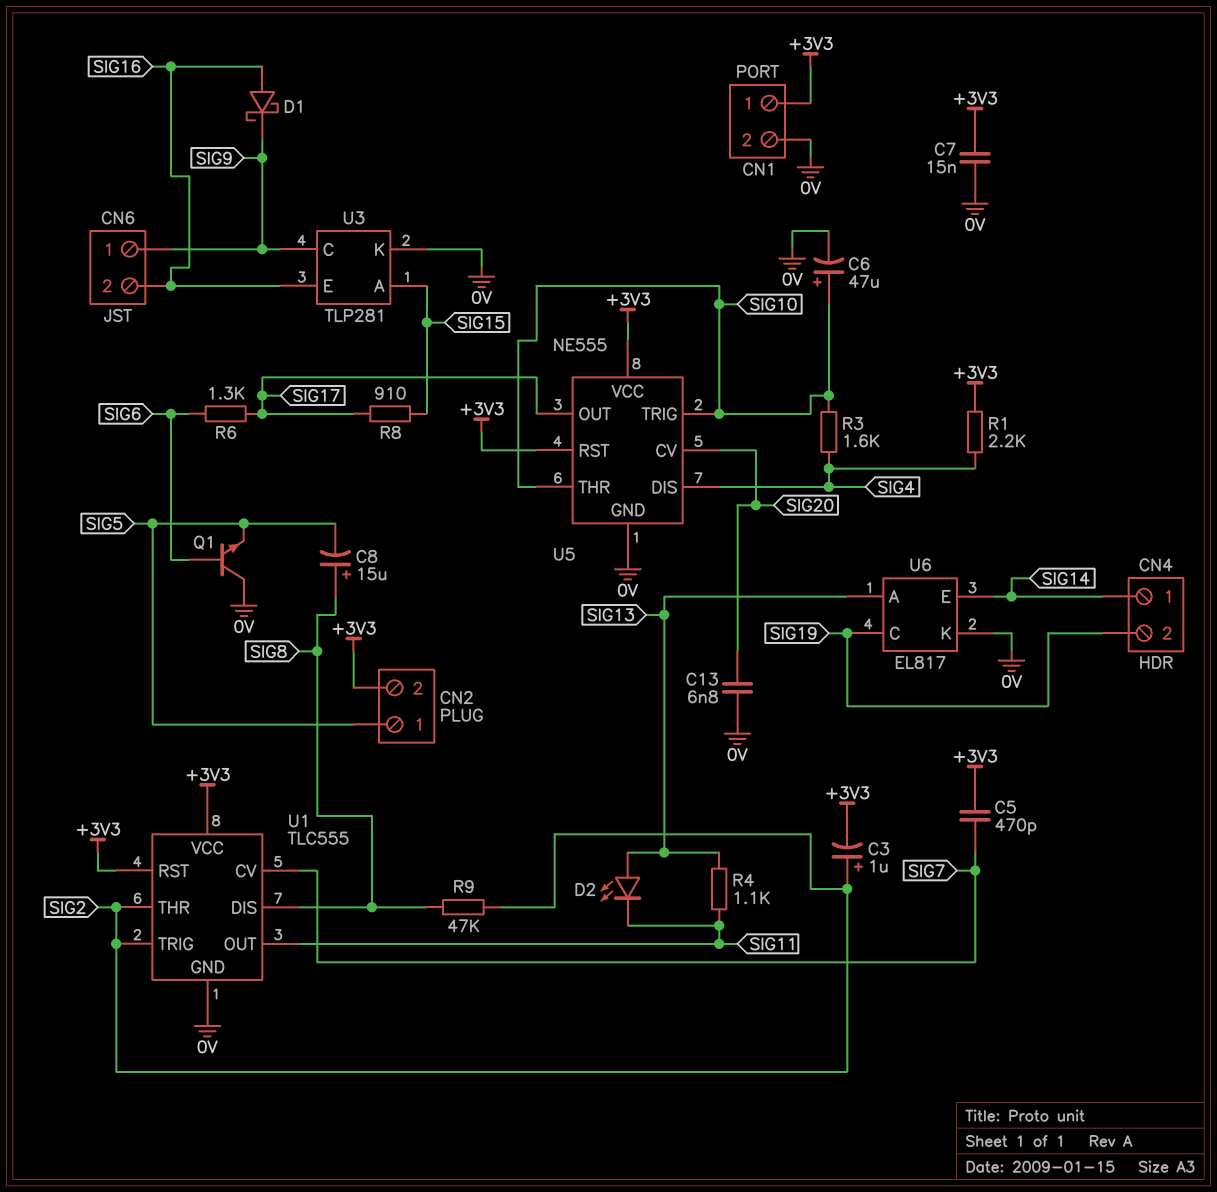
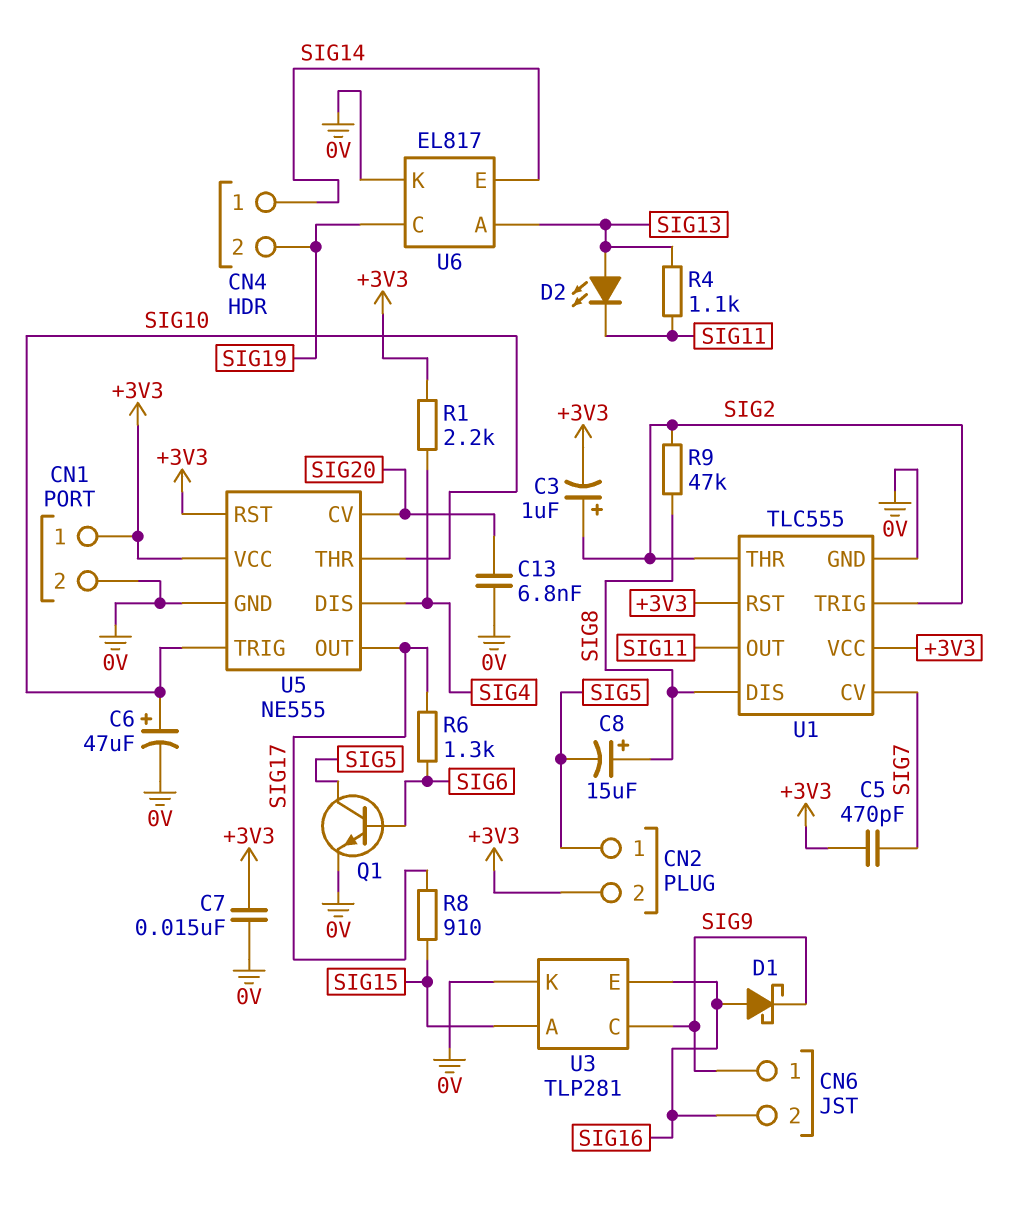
Q1: NPN (B SIG6, C 0V, E SIG5) -> NPN (B SIG6, C SIG5, E 0V)
R3: 1.6k (SIG4, SIG10) -> none

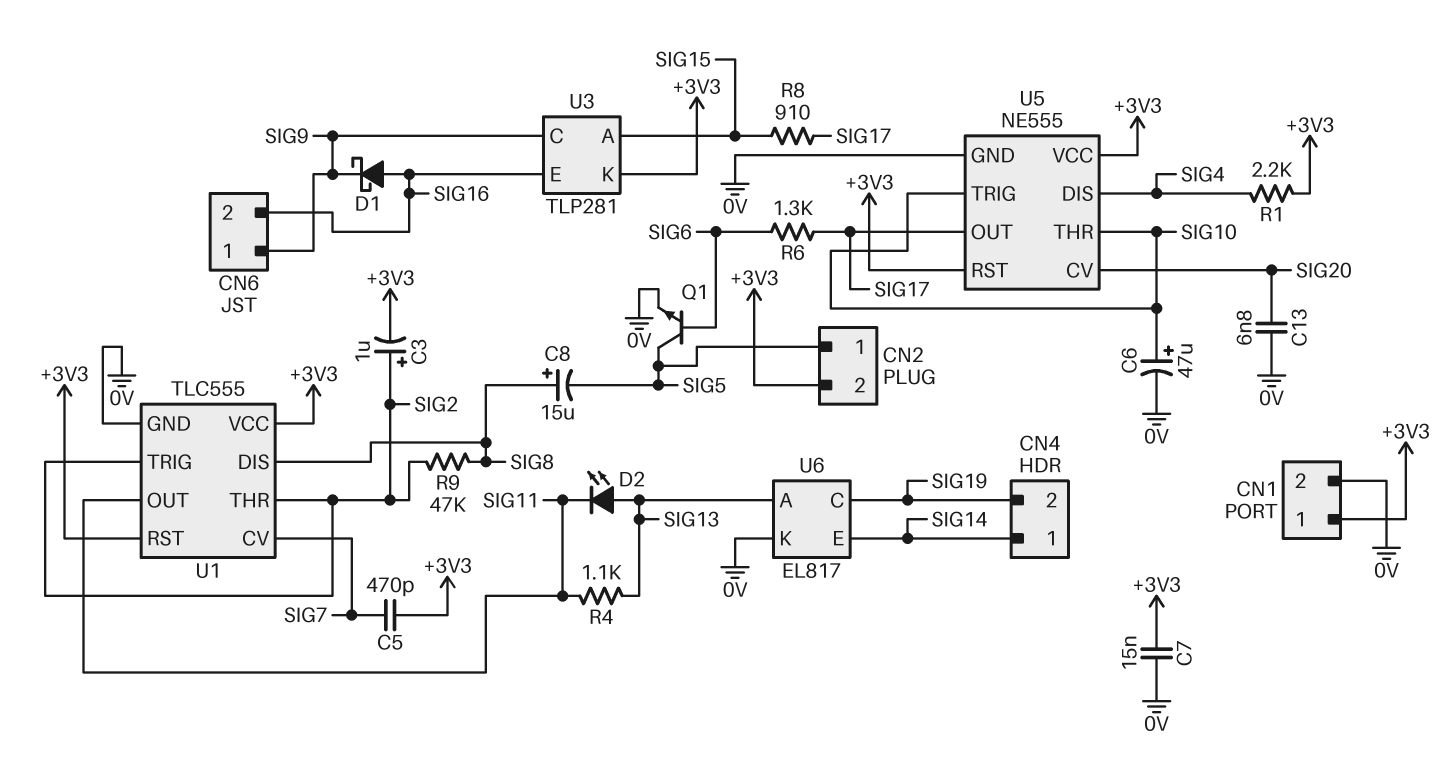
U3 pin K: 0V -> +3V3

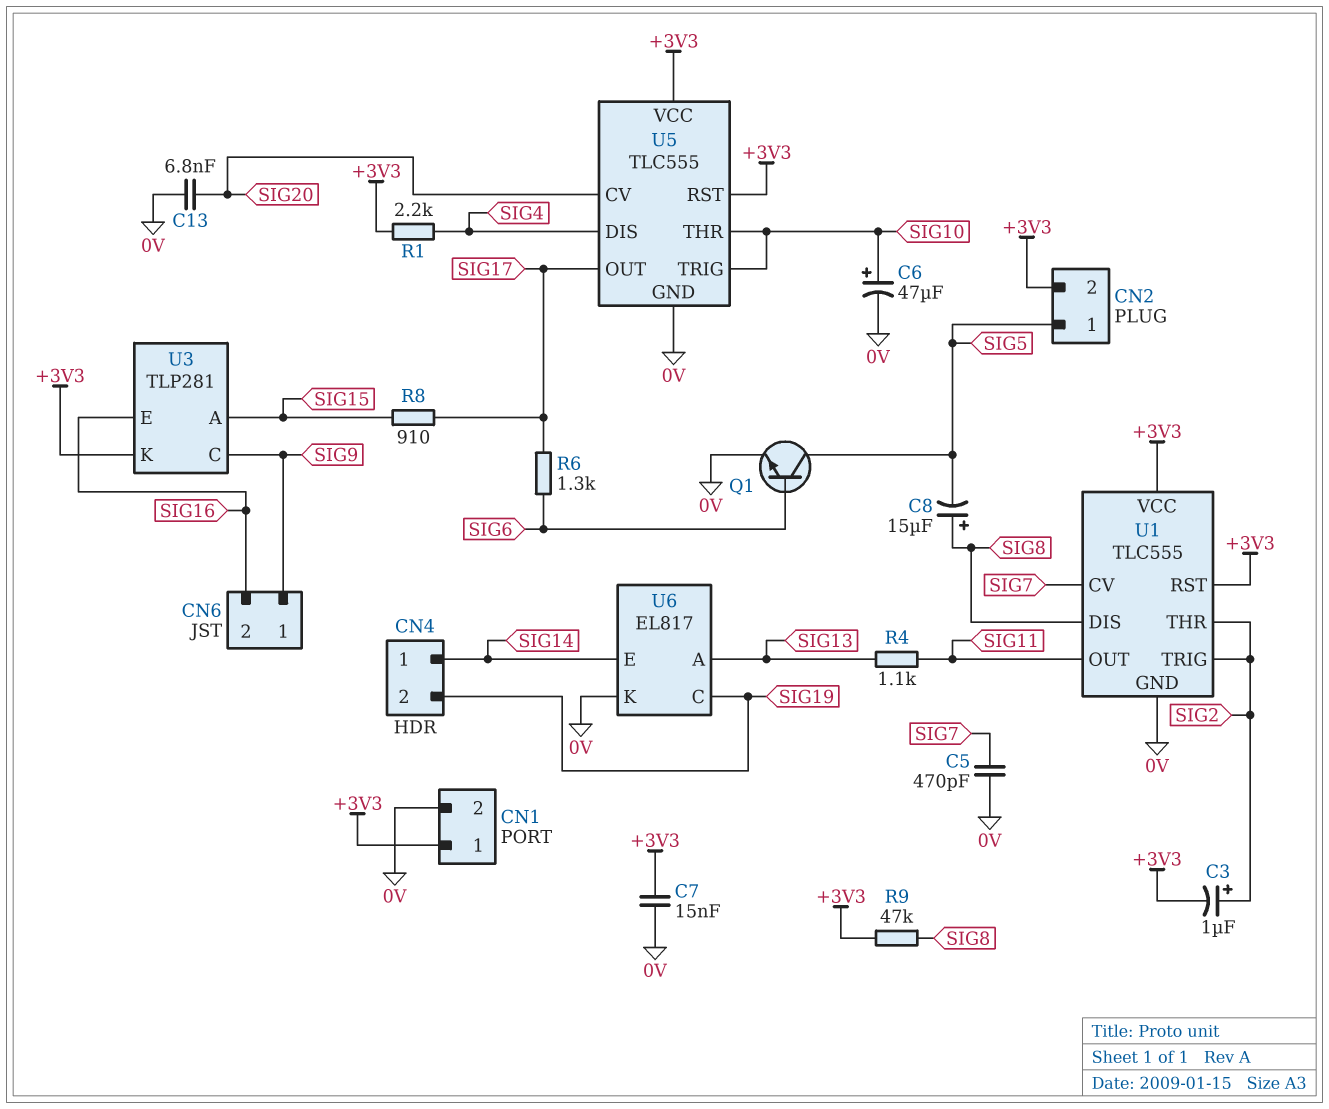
C5: 470pF (+3V3, SIG7) -> 470pF (0V, SIG7)
D1: schottky (A SIG16, K SIG9) -> none
D2: LED (A SIG13, K SIG11) -> none
R9: 47k (SIG2, SIG8) -> 47k (+3V3, SIG8)
U5: NE555 -> TLC555

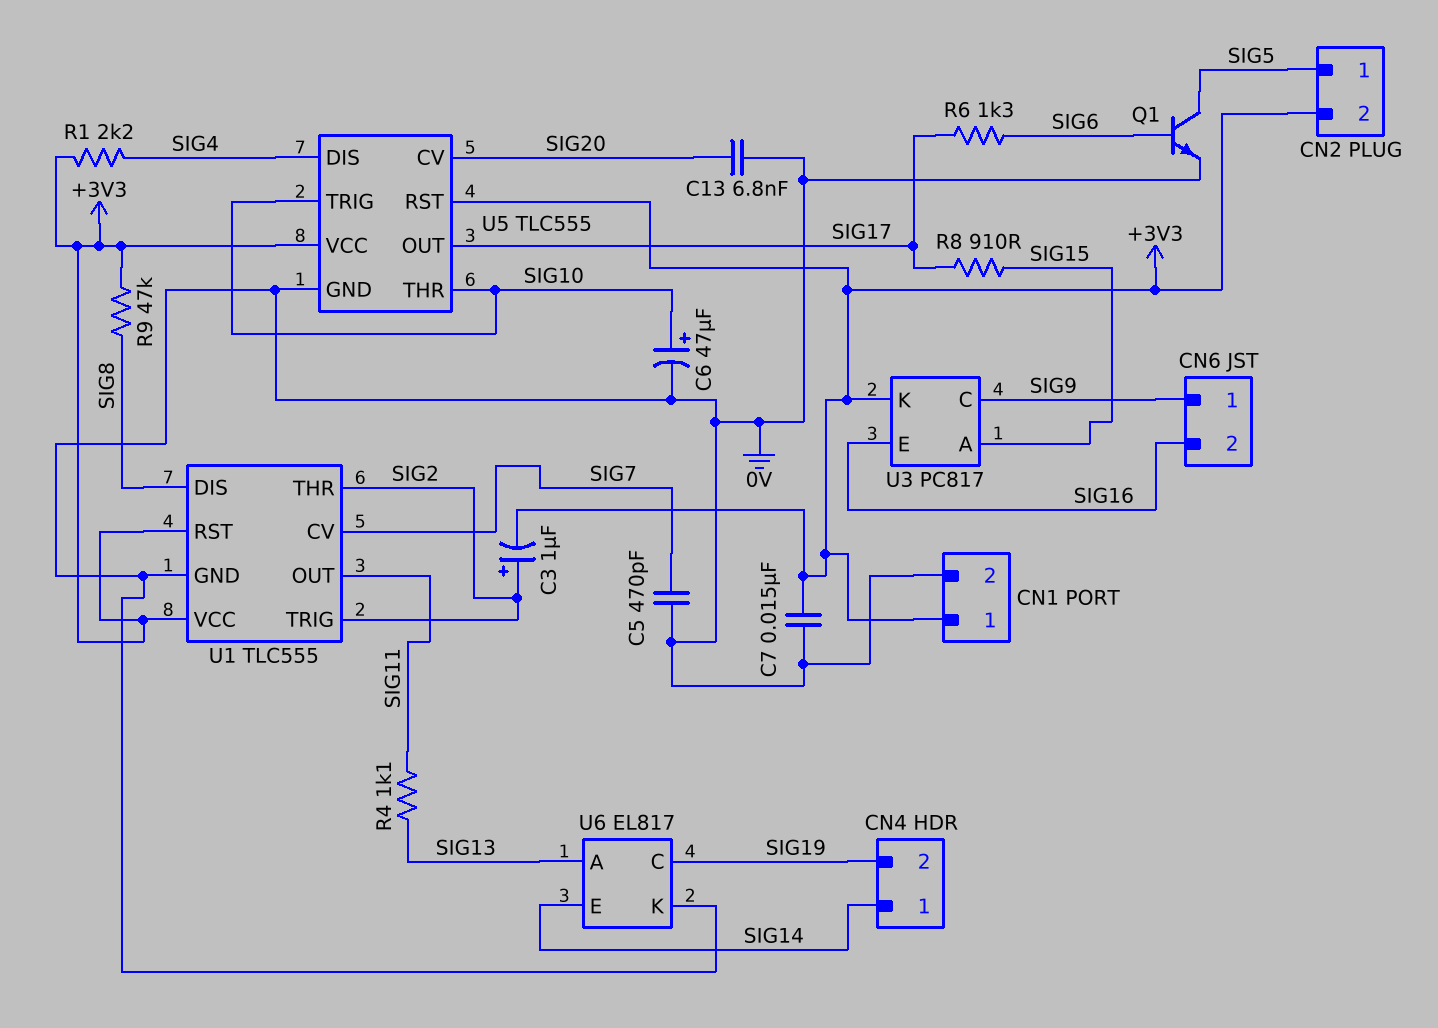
C8: 15uF (plus SIG8, minus SIG5) -> none
U3: TLP281 -> PC817

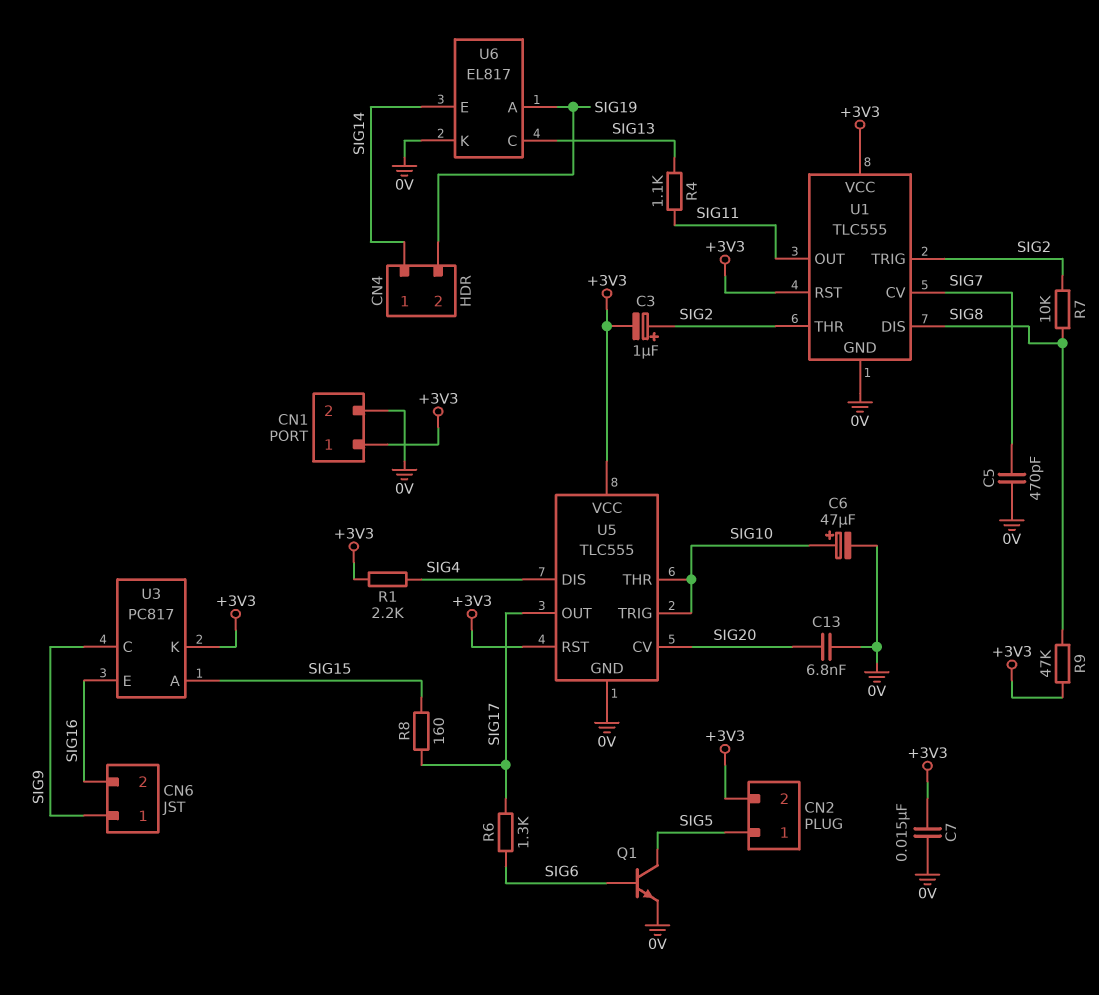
R7: none -> 10k (SIG2, SIG8)
R8: 910 (SIG15, SIG17) -> 160 (SIG15, SIG17)
U6 pin A: SIG13 -> SIG19
U6 pin C: SIG19 -> SIG13

